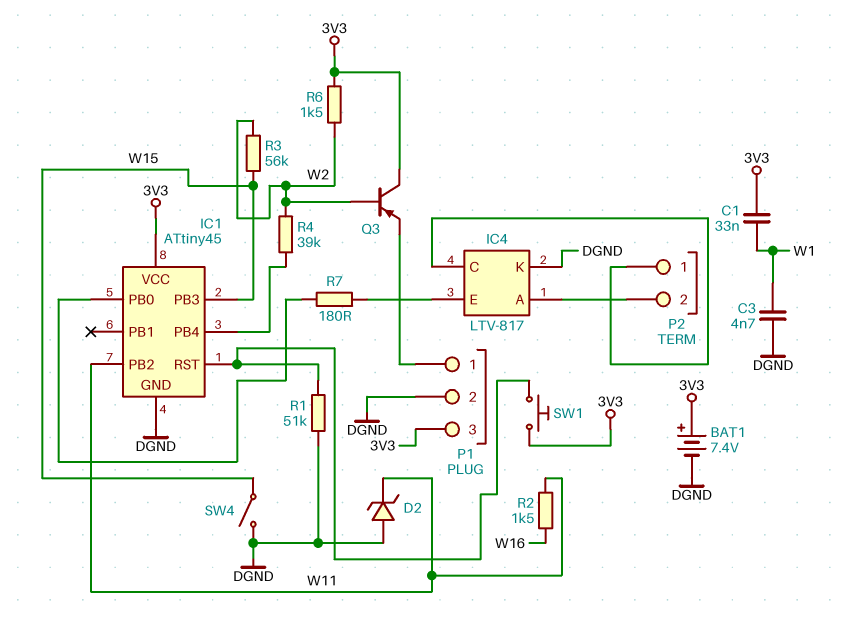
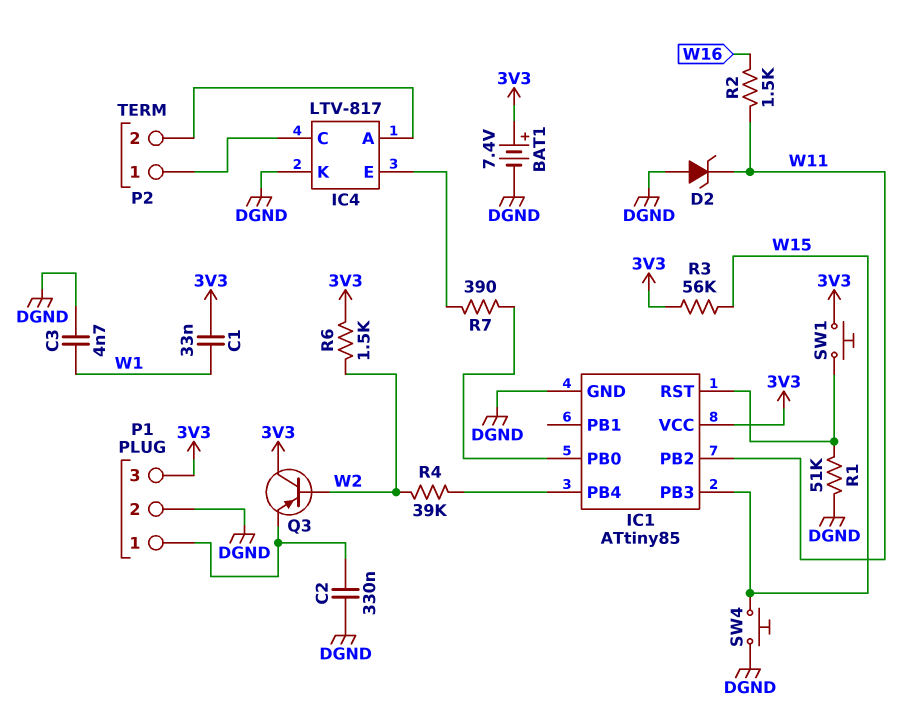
C2: none -> 330nF (DGND, P1/1)
IC1: ATtiny45 -> ATtiny85
R3: 56k (W2, W15) -> 56k (3V3, W15)
R7: 180 (IC1/PB0, IC4/E) -> 390 (IC1/PB0, IC4/E)
SW4: switch (DGND, W15) -> button (DGND, W15)

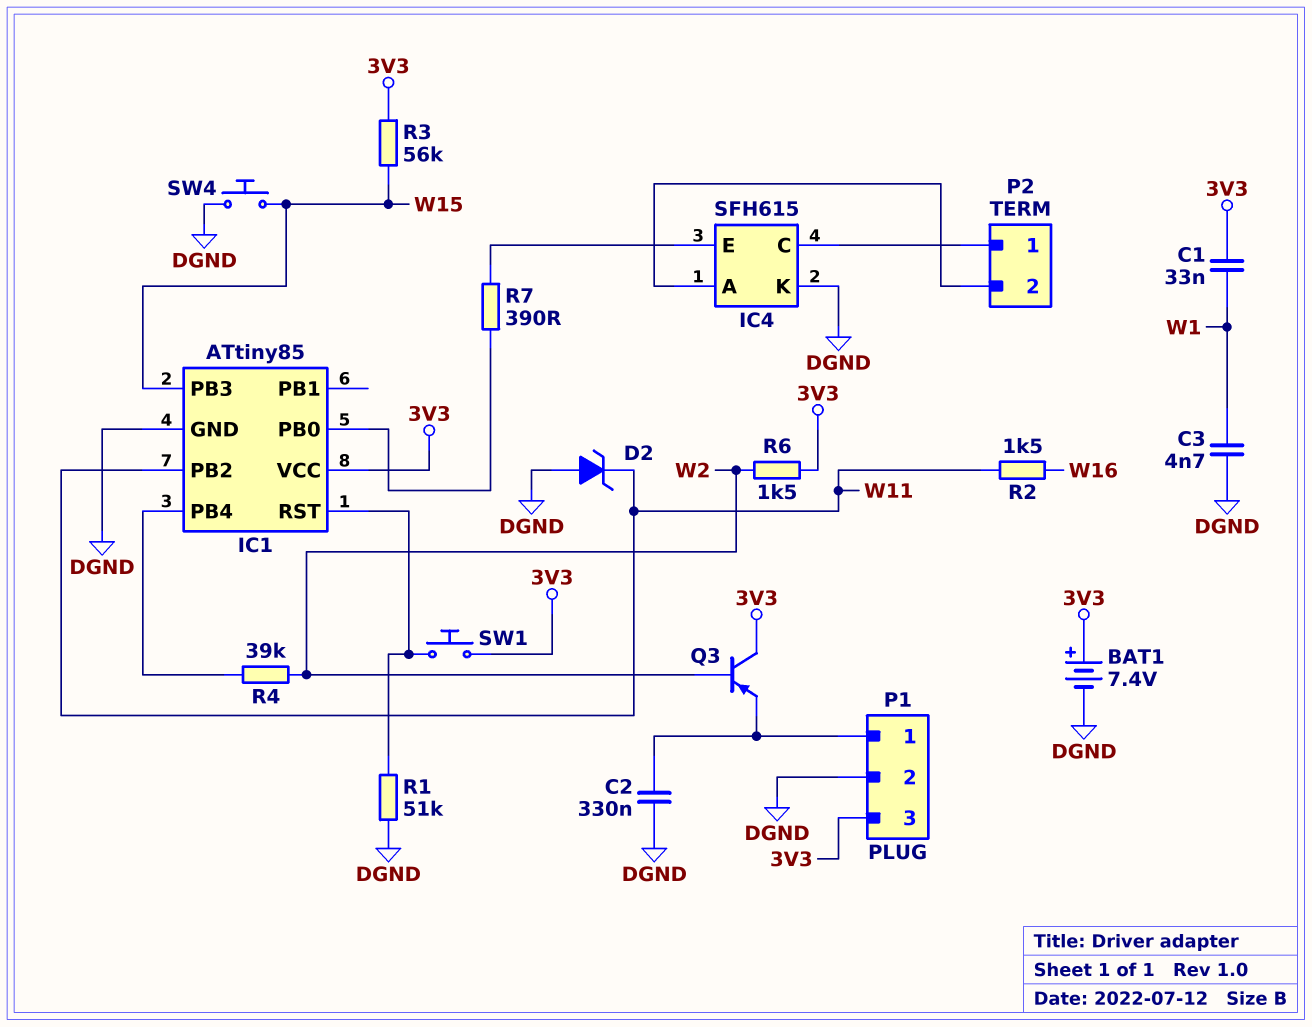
IC4: LTV-817 -> SFH615

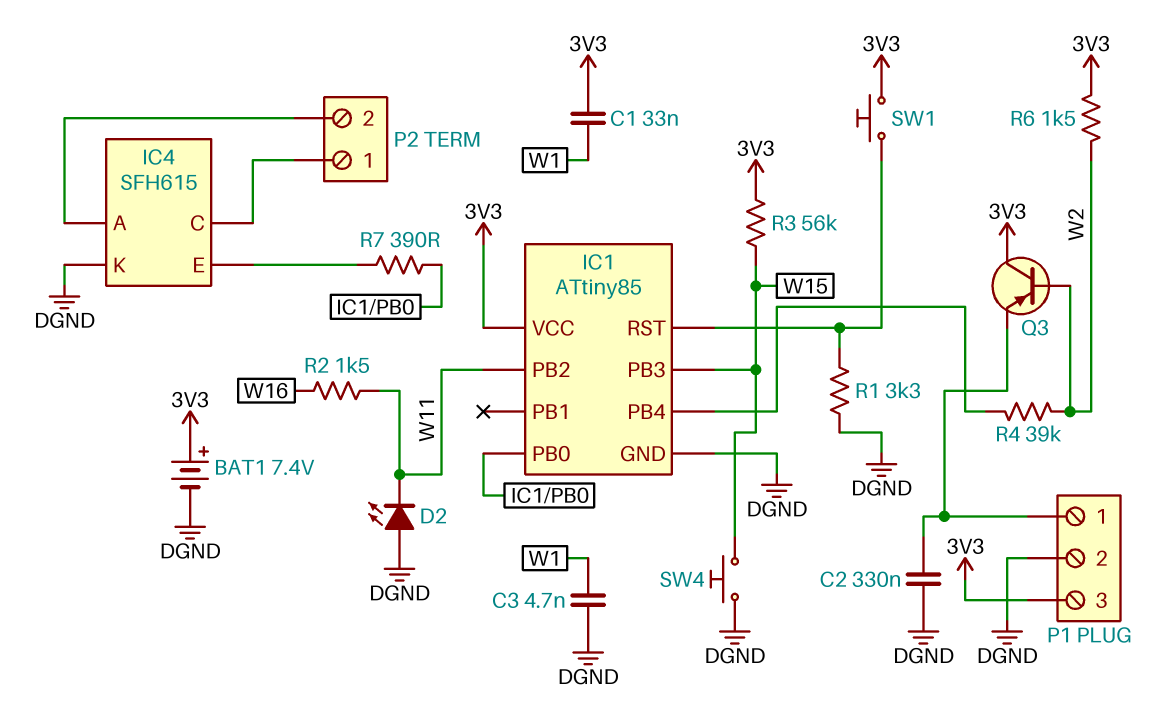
D2: zener (A DGND, K W11) -> LED (A DGND, K W11)
R1: 51k (DGND, IC1/RST) -> 3.3k (DGND, IC1/RST)

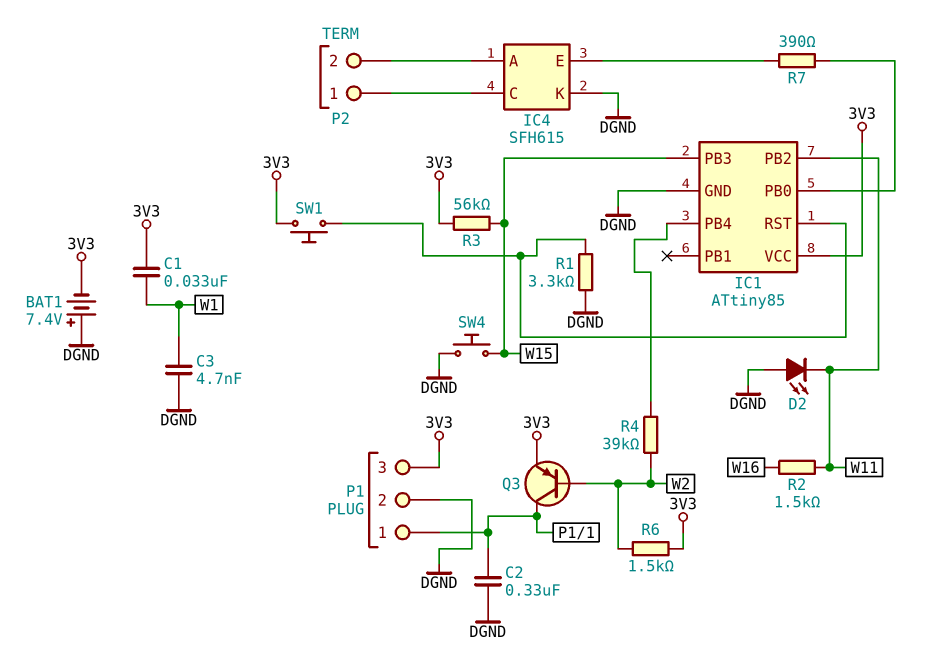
BAT1: 7.4V (plus 3V3, minus DGND) -> 7.4V (plus DGND, minus 3V3)
Q3: PNP (B W2, C 3V3, E P1/1) -> PNP (B W2, C P1/1, E 3V3)

